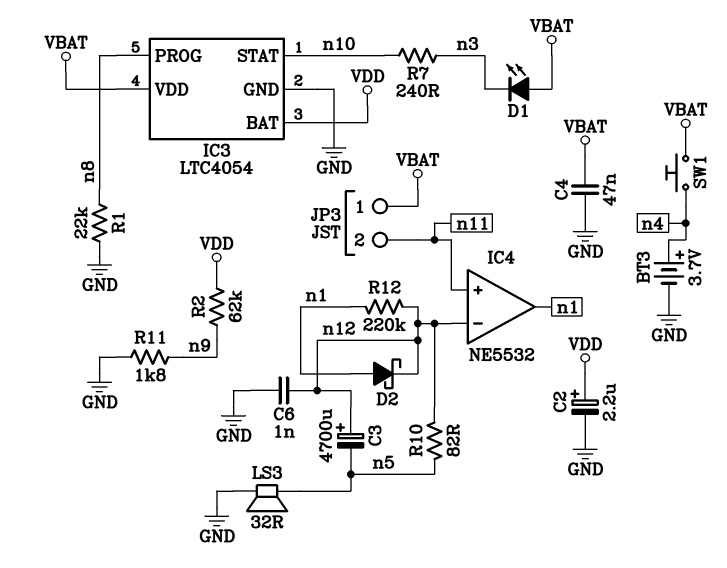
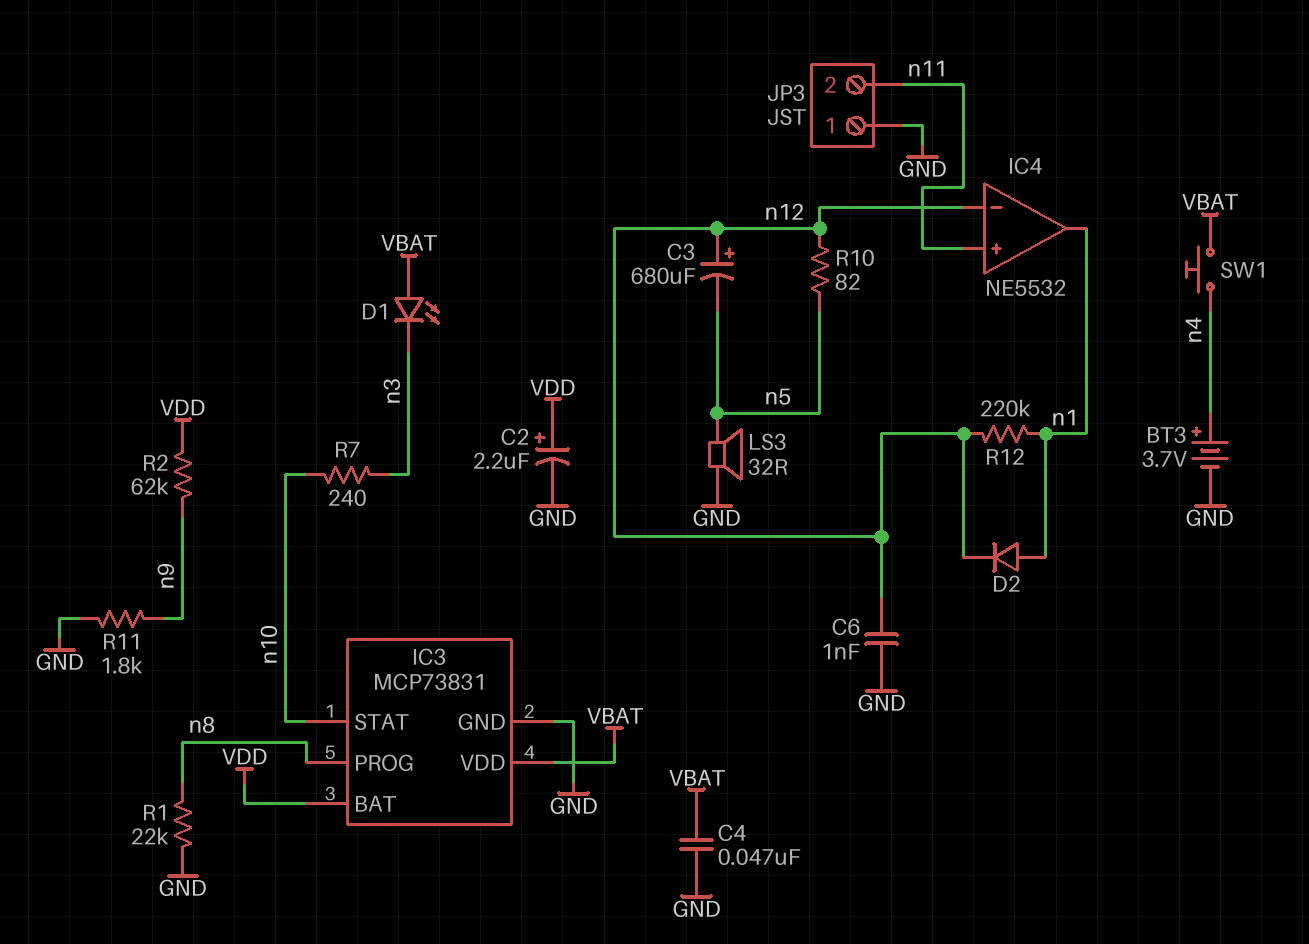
C3: 4700uF (plus n12, minus n5) -> 680uF (plus n12, minus n5)
D2: schottky (A n1, K n12) -> diode (A n1, K n12)
IC3: LTC4054 -> MCP73831
JP3 pin 1: VBAT -> GND

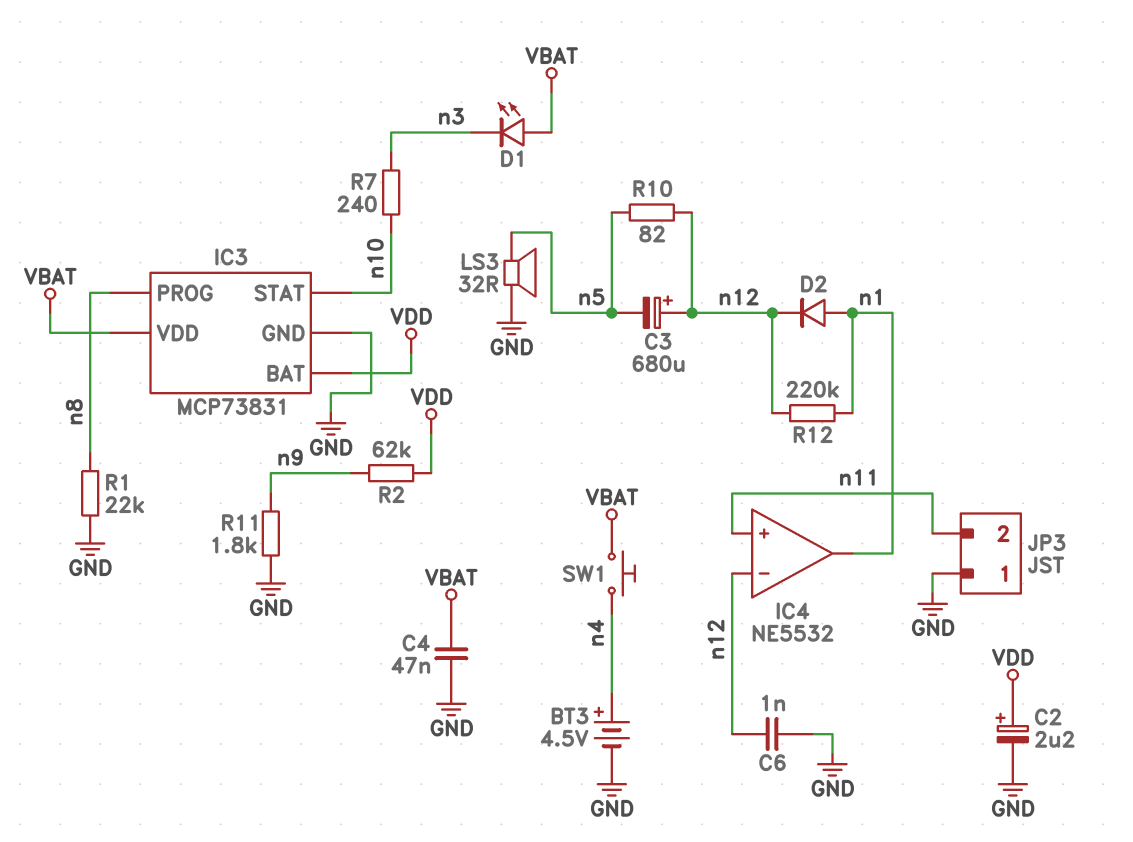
BT3: 3.7V (plus n4, minus GND) -> 4.5V (plus n4, minus GND)

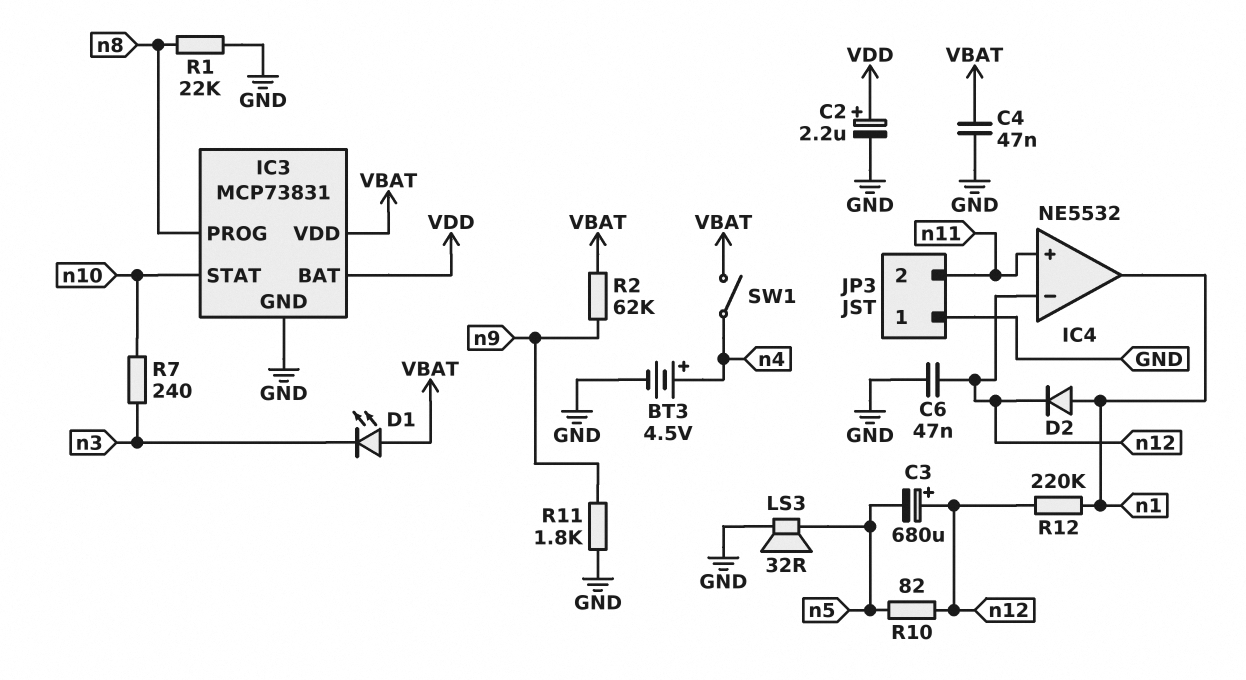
C6: 1nF (GND, n12) -> 47nF (GND, n12)
R2: 62k (VDD, n9) -> 62k (VBAT, n9)
SW1: button (VBAT, n4) -> switch (VBAT, n4)

